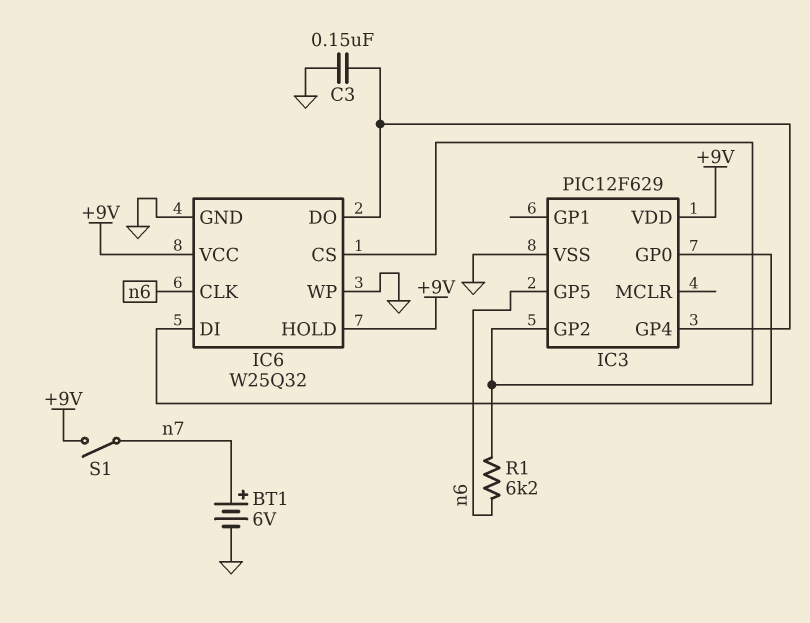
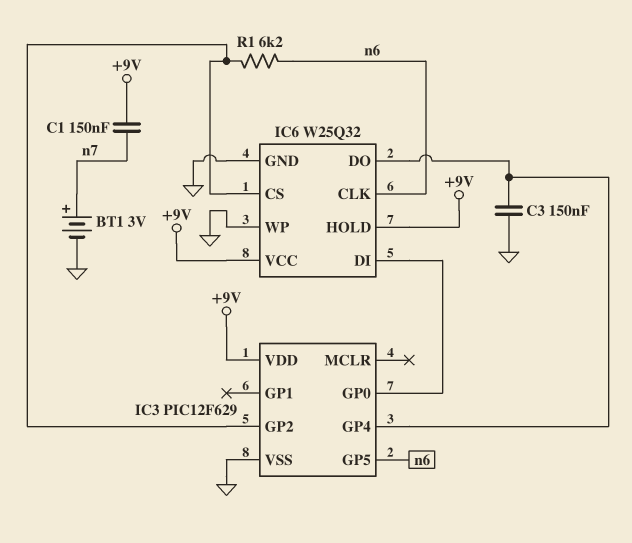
BT1: 6V (plus n7, minus GND) -> 3V (plus n7, minus GND)
C1: none -> 150nF (+9V, n7)
S1: switch (+9V, n7) -> none

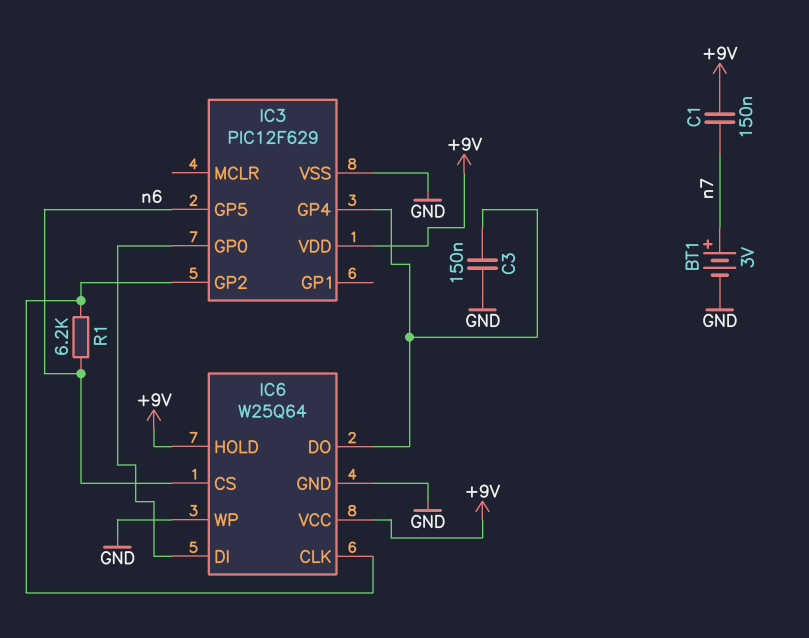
IC6: W25Q32 -> W25Q64
IC6 pin CLK: n6 -> IC3/GP2
IC6 pin CS: IC3/GP2 -> n6

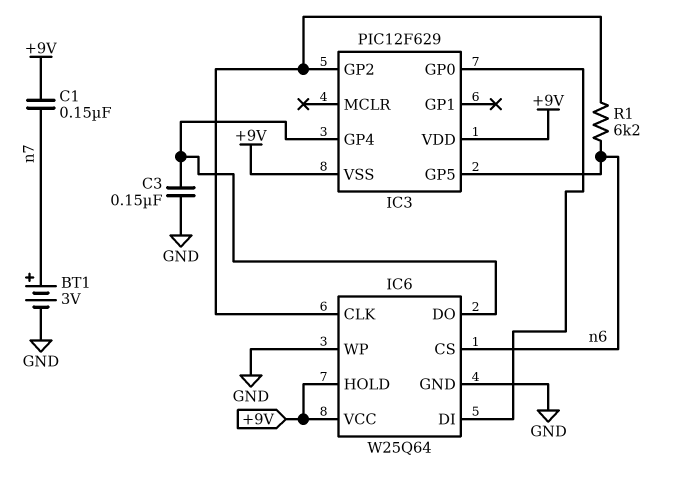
IC3 pin VSS: GND -> +9V

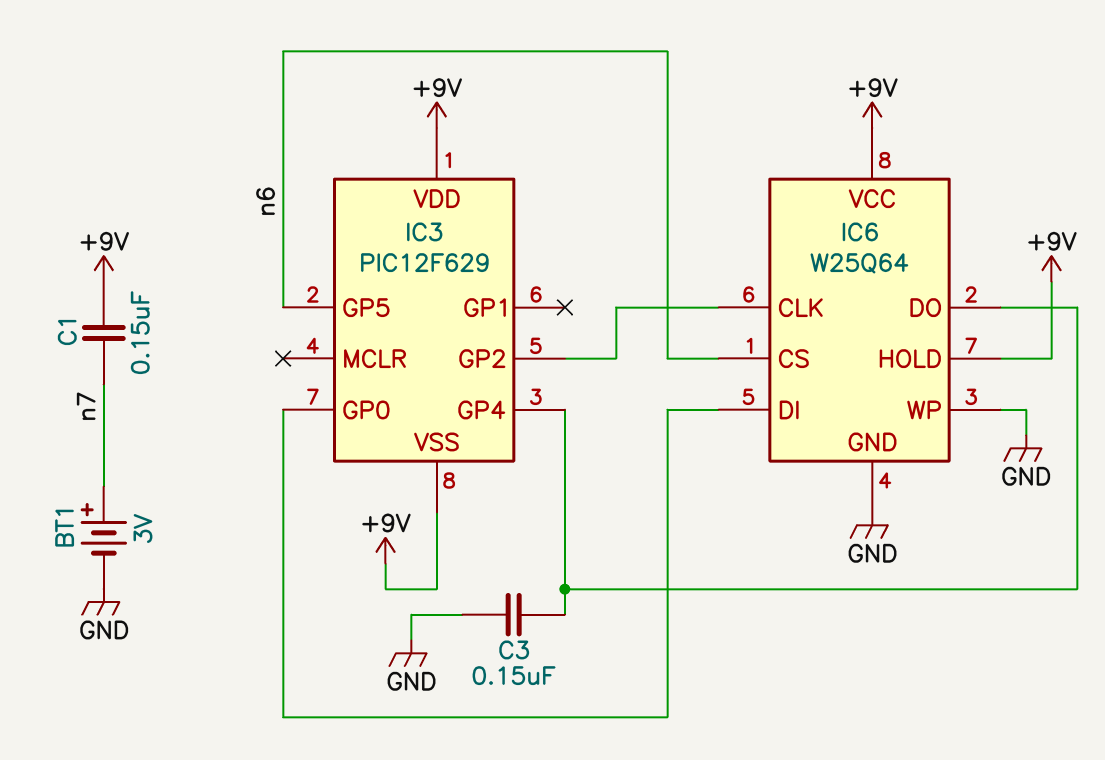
R1: 6.2k (IC3/GP2, n6) -> none

